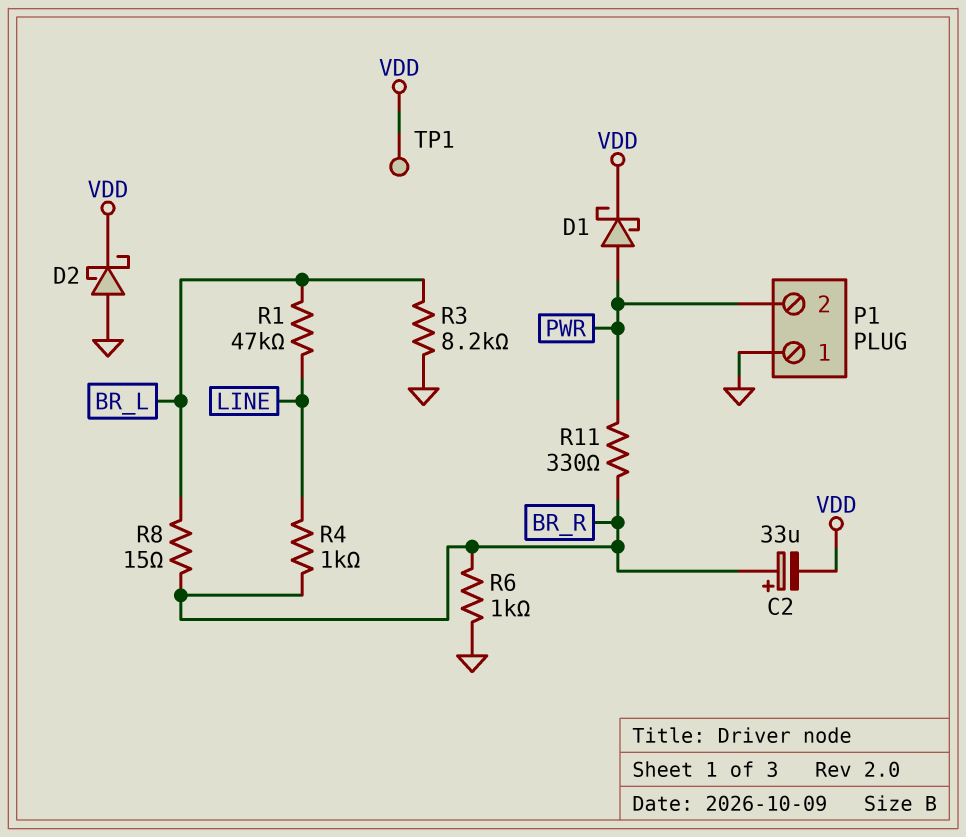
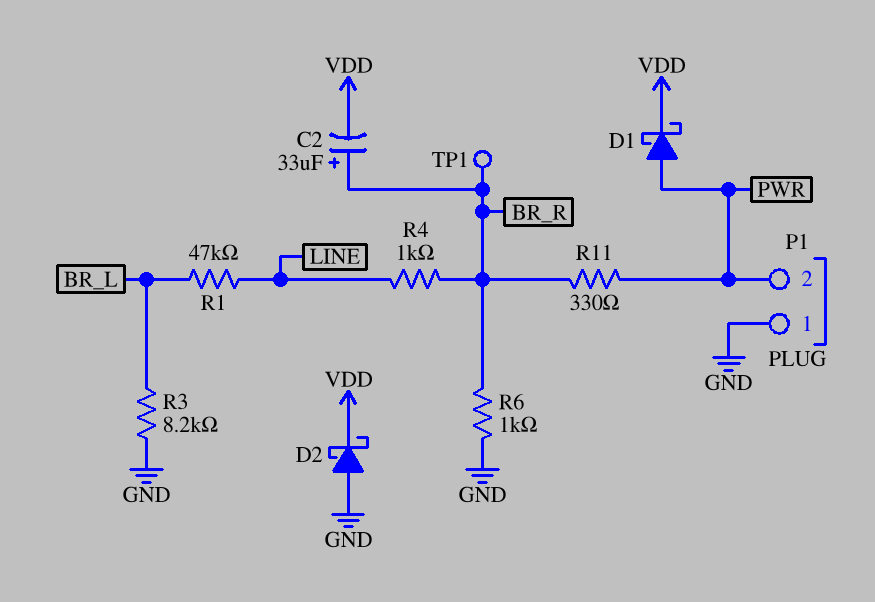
R8: 15 (BR_L, BR_R) -> none
TP1: test point (VDD) -> test point (BR_R)

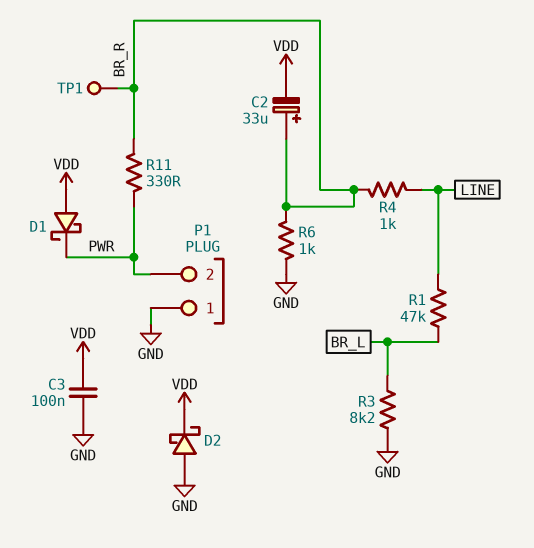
C3: none -> 100nF (GND, VDD)
D1: schottky (A PWR, K VDD) -> schottky (A VDD, K PWR)

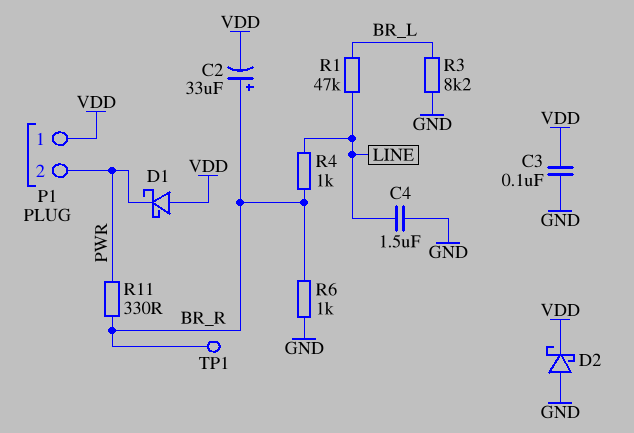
C4: none -> 1.5uF (GND, LINE)
P1 pin 1: GND -> VDD

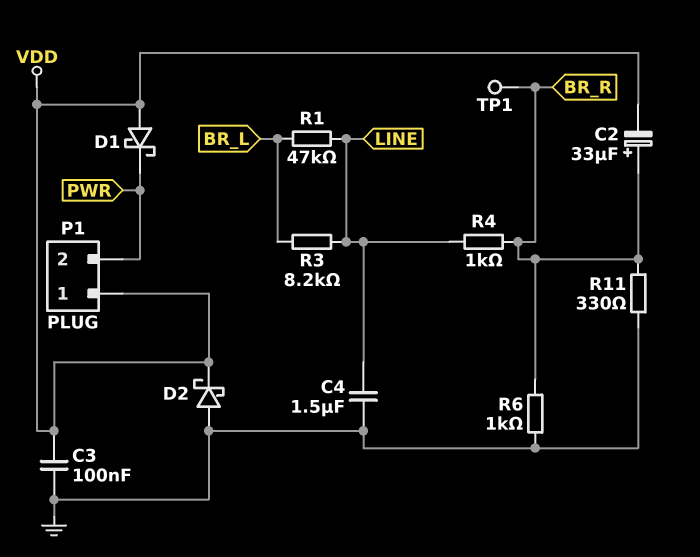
R3: 8.2k (BR_L, GND) -> 8.2k (BR_L, LINE)
R11: 330 (BR_R, PWR) -> 330 (BR_R, GND)

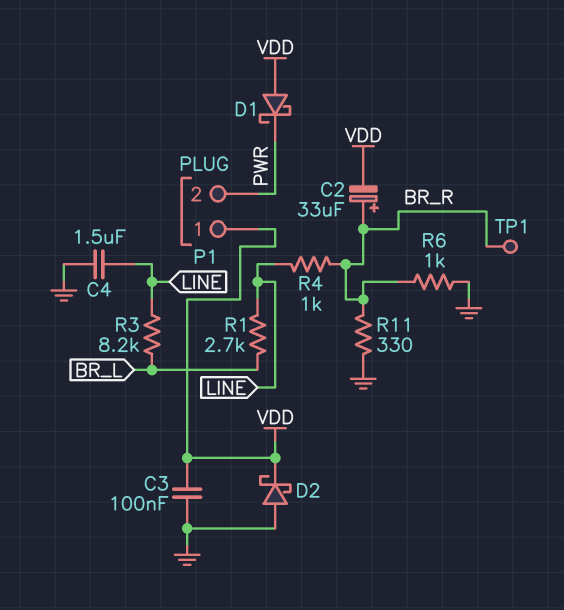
R1: 47k (BR_L, LINE) -> 2.7k (BR_L, LINE)

